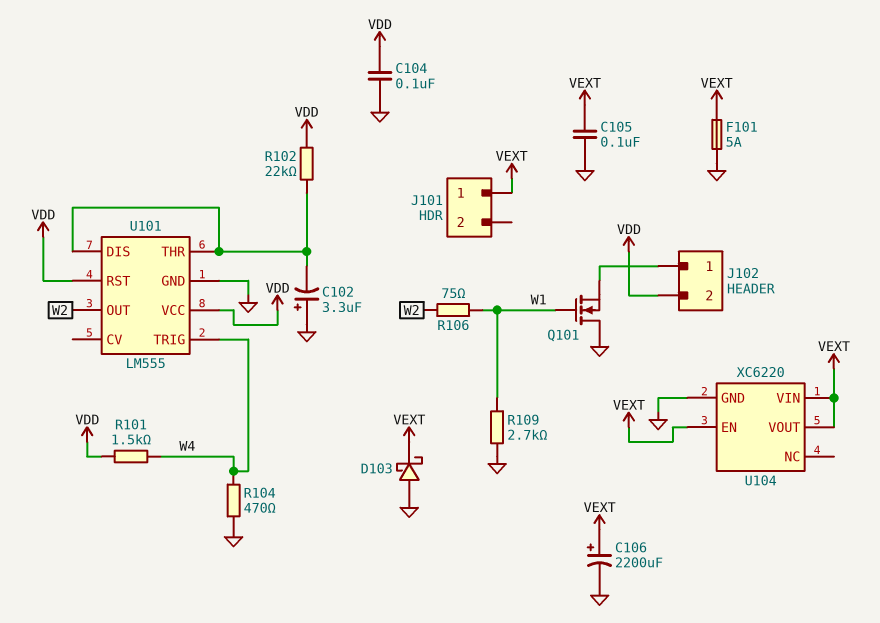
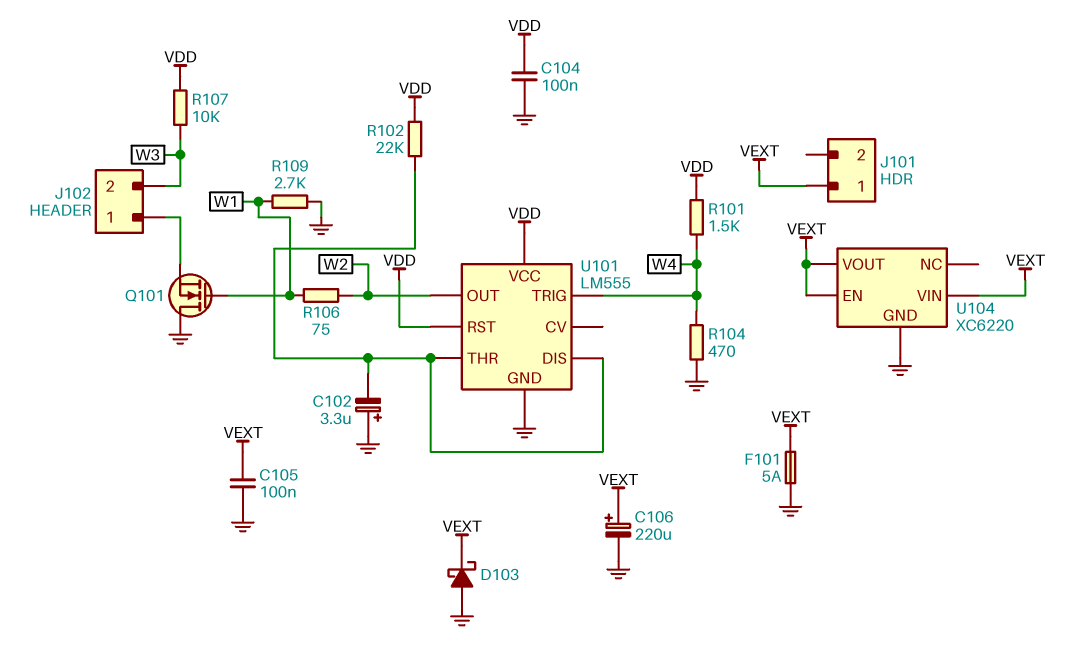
C106: 2200uF (plus VEXT, minus GND) -> 220uF (plus VEXT, minus GND)
J102 pin 2: VDD -> W3
R107: none -> 10k (VDD, W3)

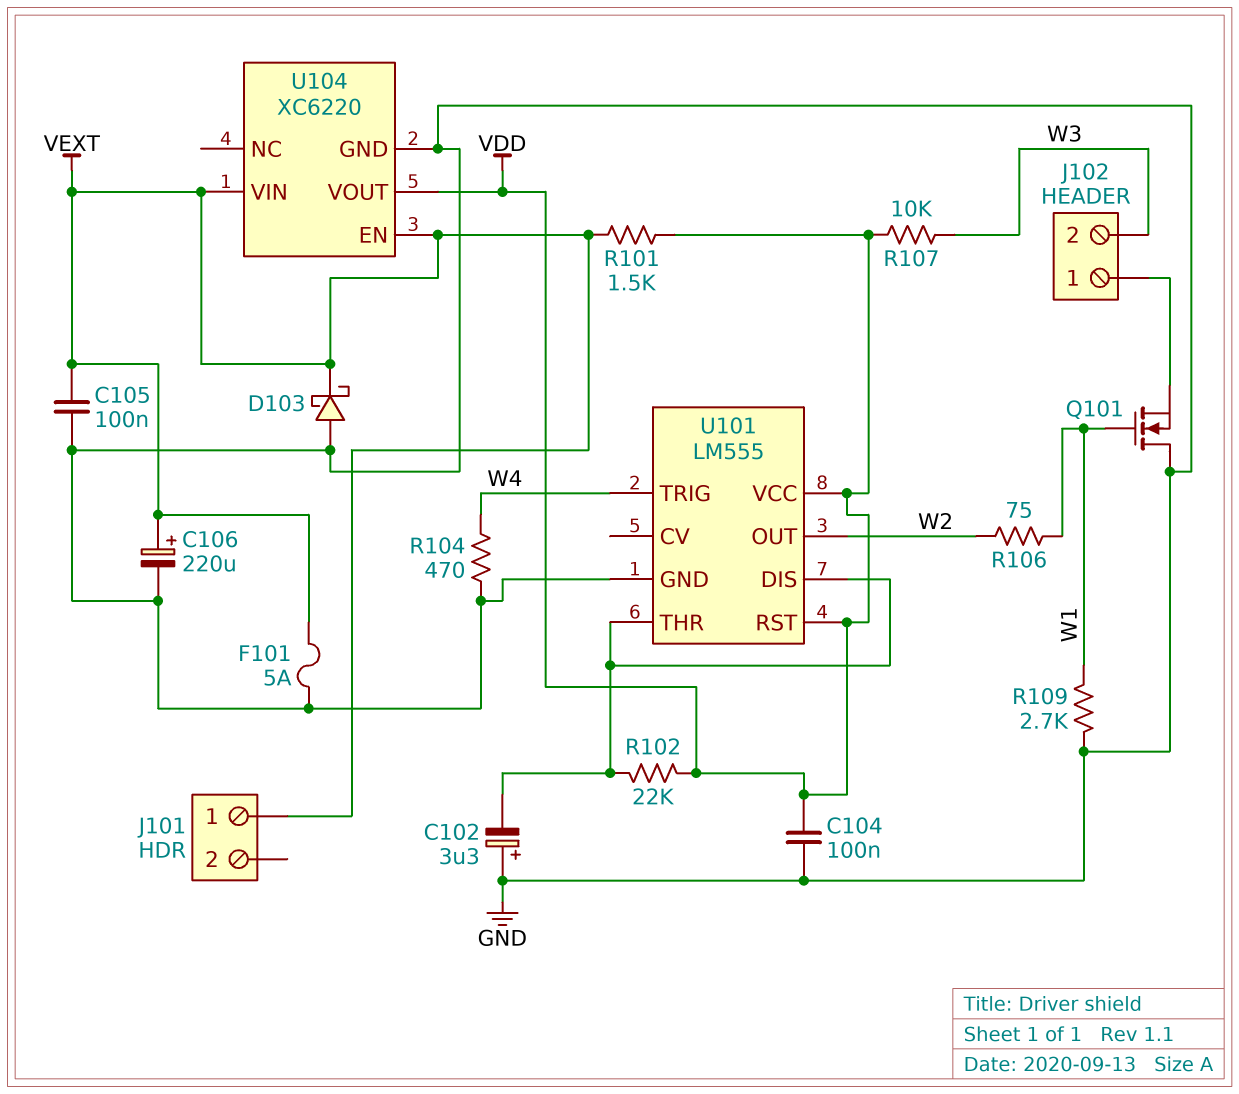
R101: 1.5k (VDD, W4) -> 1.5k (VDD, VEXT)
U104 pin VOUT: VEXT -> VDD

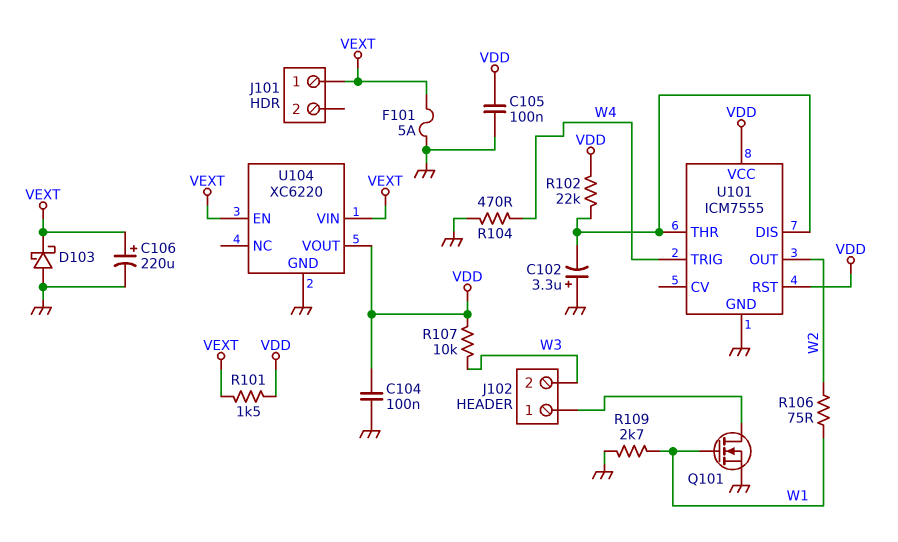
C105: 100nF (GND, VEXT) -> 100nF (GND, VDD)
Q101: NMOS (G W1, D GND, S J102/1) -> NMOS (G W1, D J102/1, S GND)
U101: LM555 -> ICM7555

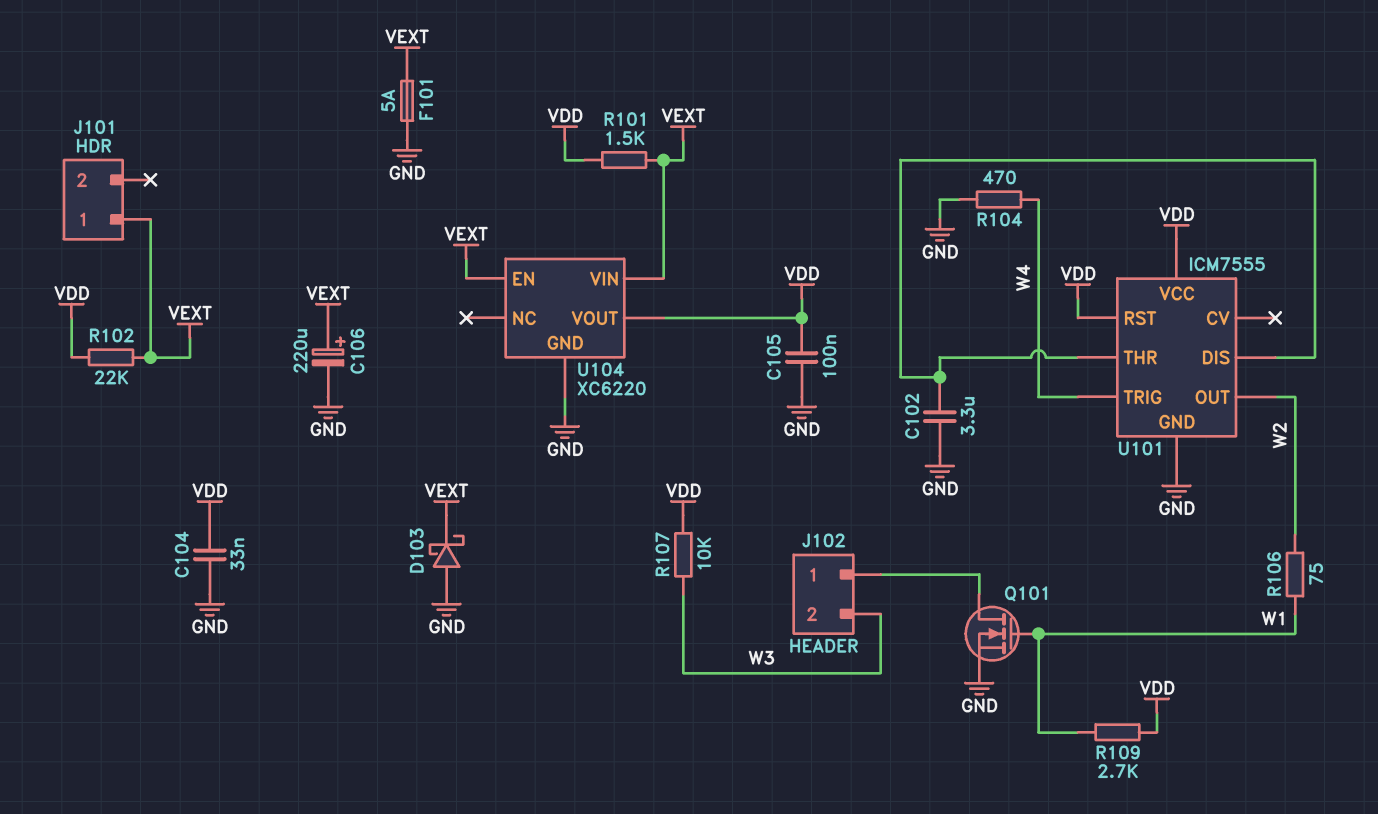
C102: 3.3uF (plus GND, minus U101/DIS) -> 3.3uF (GND, U101/DIS)
C104: 100nF (GND, VDD) -> 33nF (GND, VDD)
R102: 22k (U101/DIS, VDD) -> 22k (VDD, VEXT)
R109: 2.7k (GND, W1) -> 2.7k (VDD, W1)

